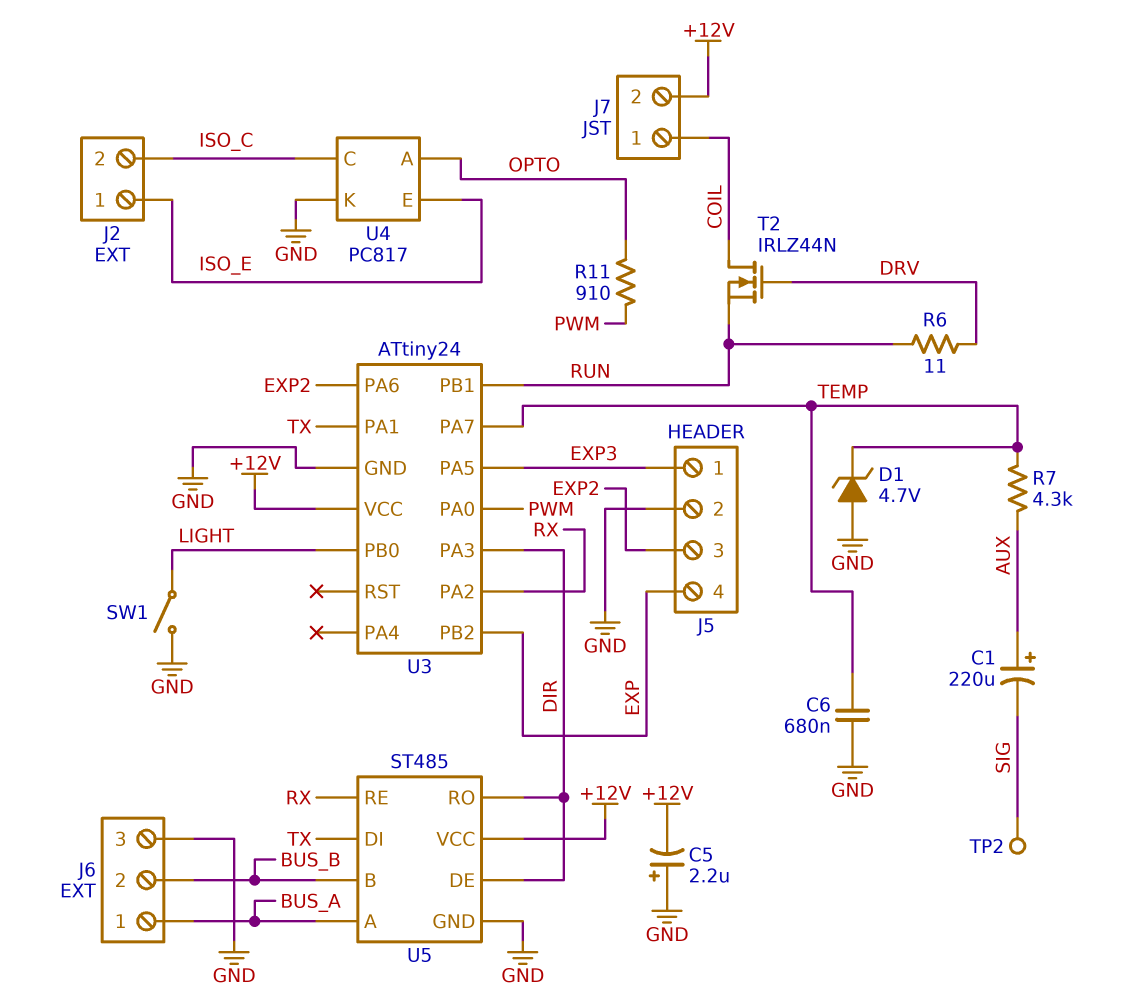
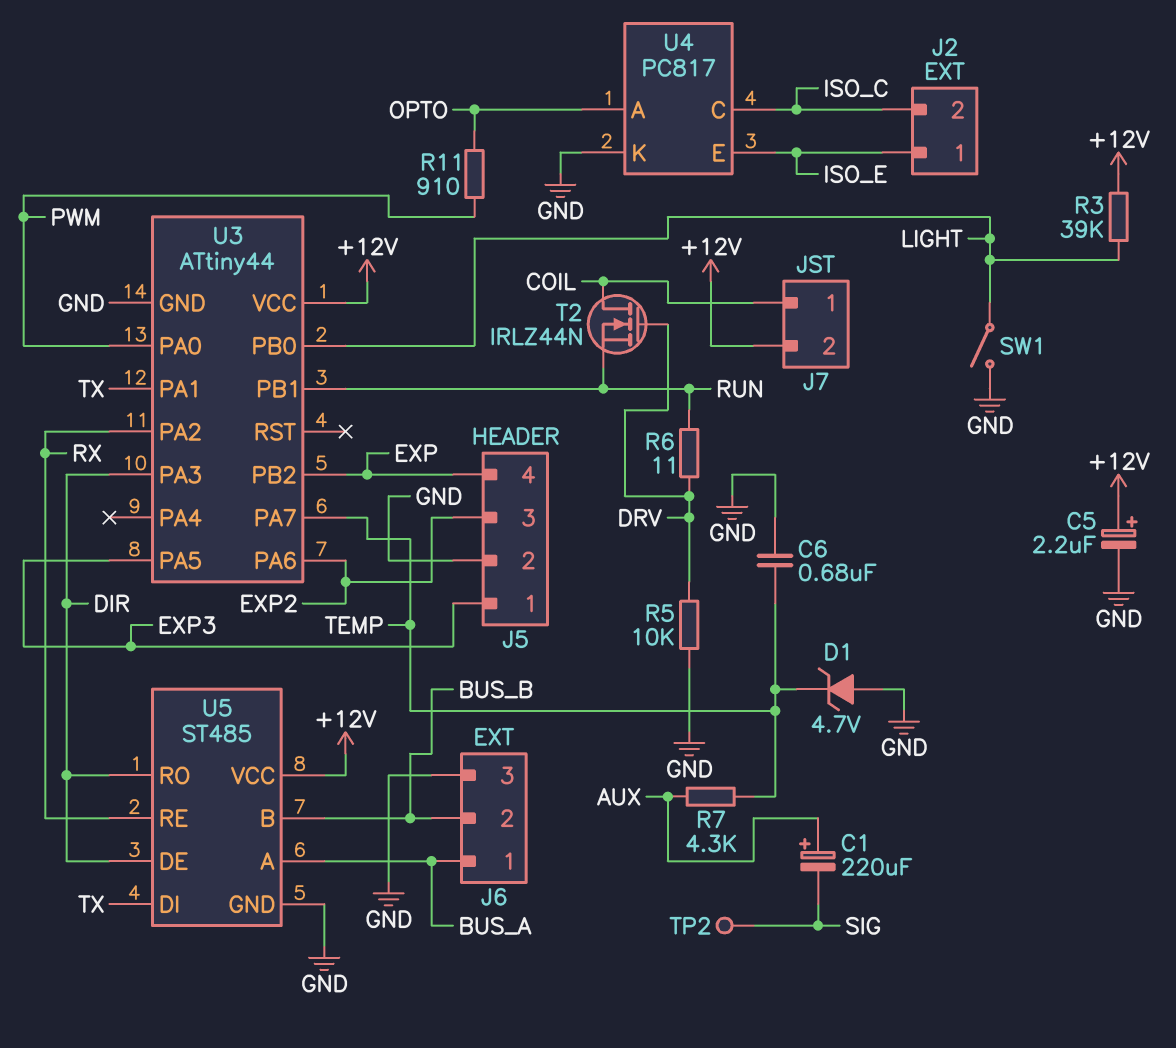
C5: 2.2uF (plus GND, minus +12V) -> 2.2uF (plus +12V, minus GND)
R3: none -> 39k (+12V, LIGHT)
R5: none -> 10k (DRV, GND)
U3: ATtiny24 -> ATtiny44

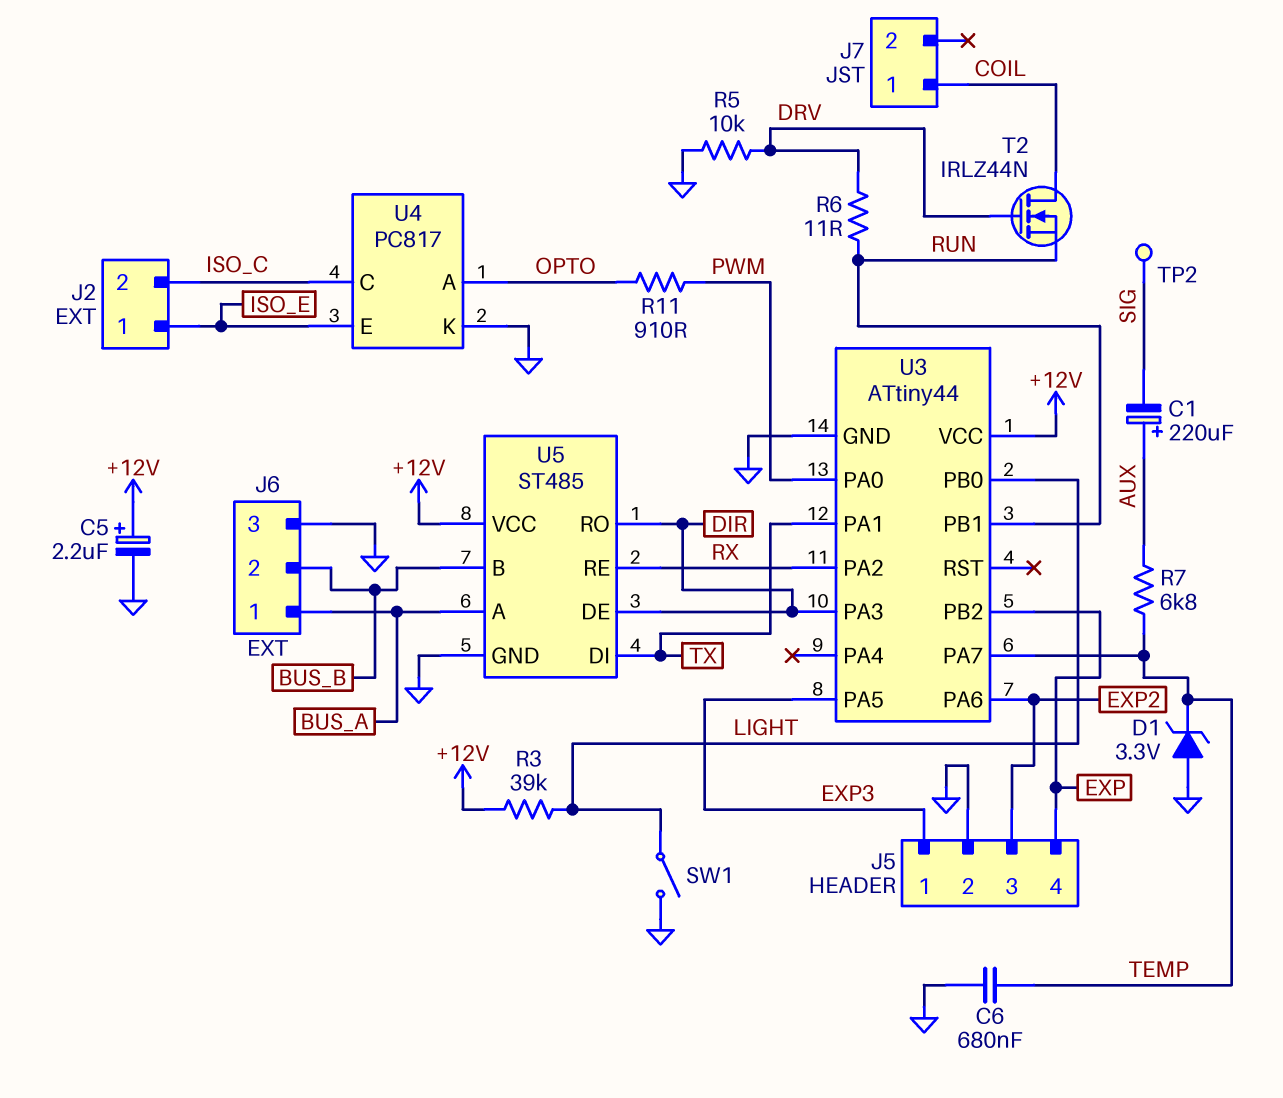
D1: zener 4.7V (A GND, K TEMP) -> zener 3.3V (A GND, K TEMP)
J7 pin 2: +12V -> none
R7: 4.3k (AUX, TEMP) -> 6.8k (AUX, TEMP)

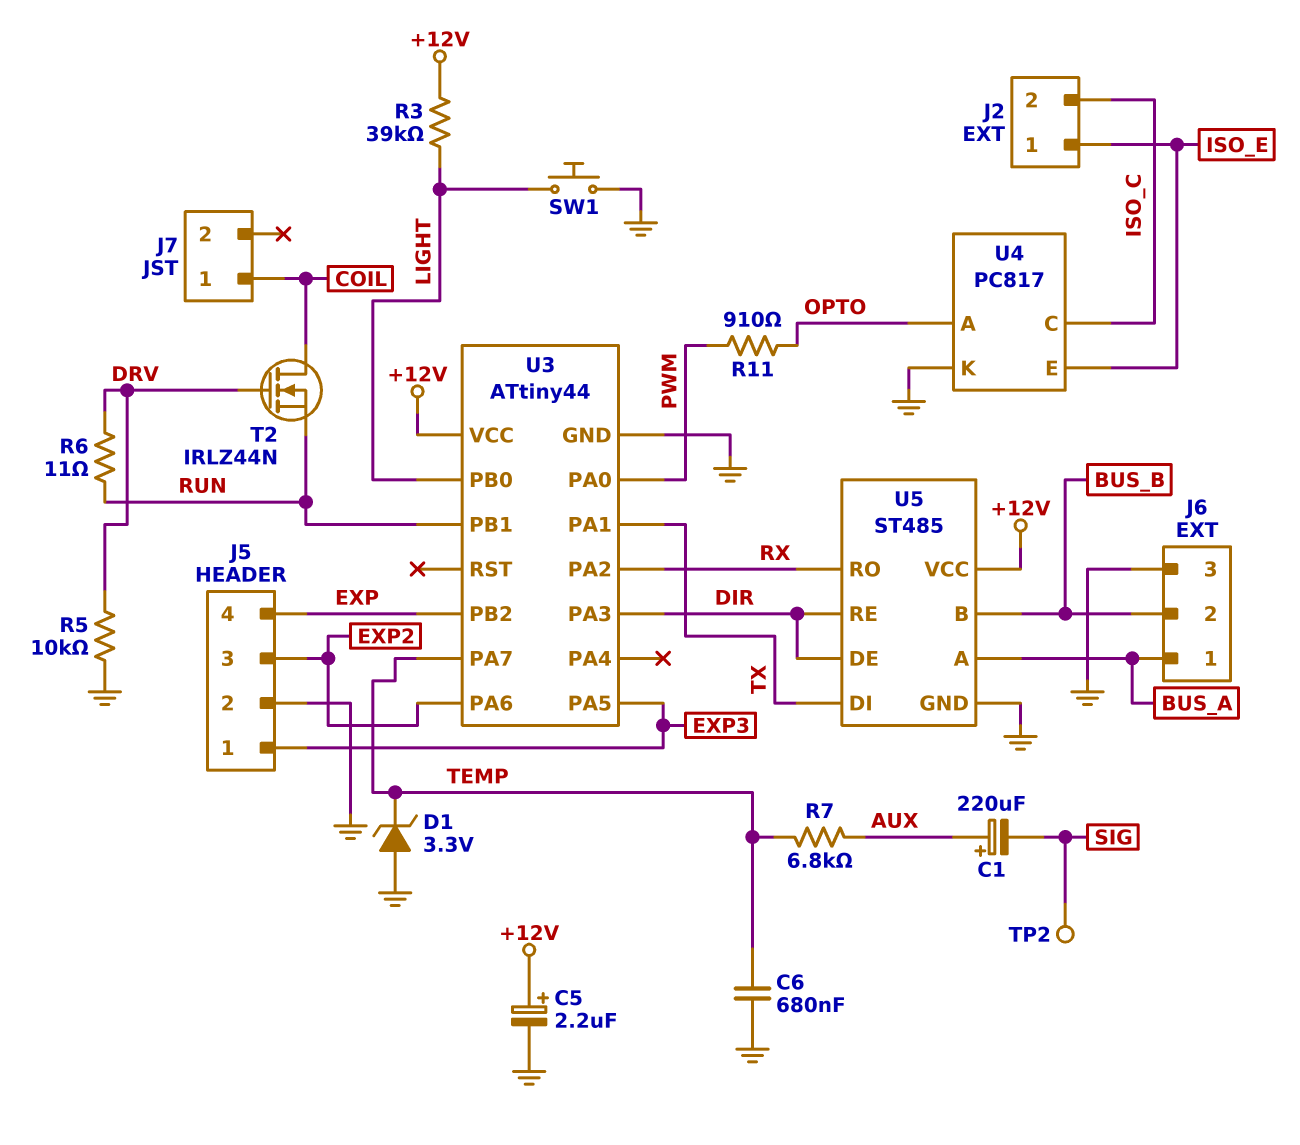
SW1: switch (GND, LIGHT) -> button (GND, LIGHT)
U5 pin RE: RX -> DIR
U5 pin RO: DIR -> RX

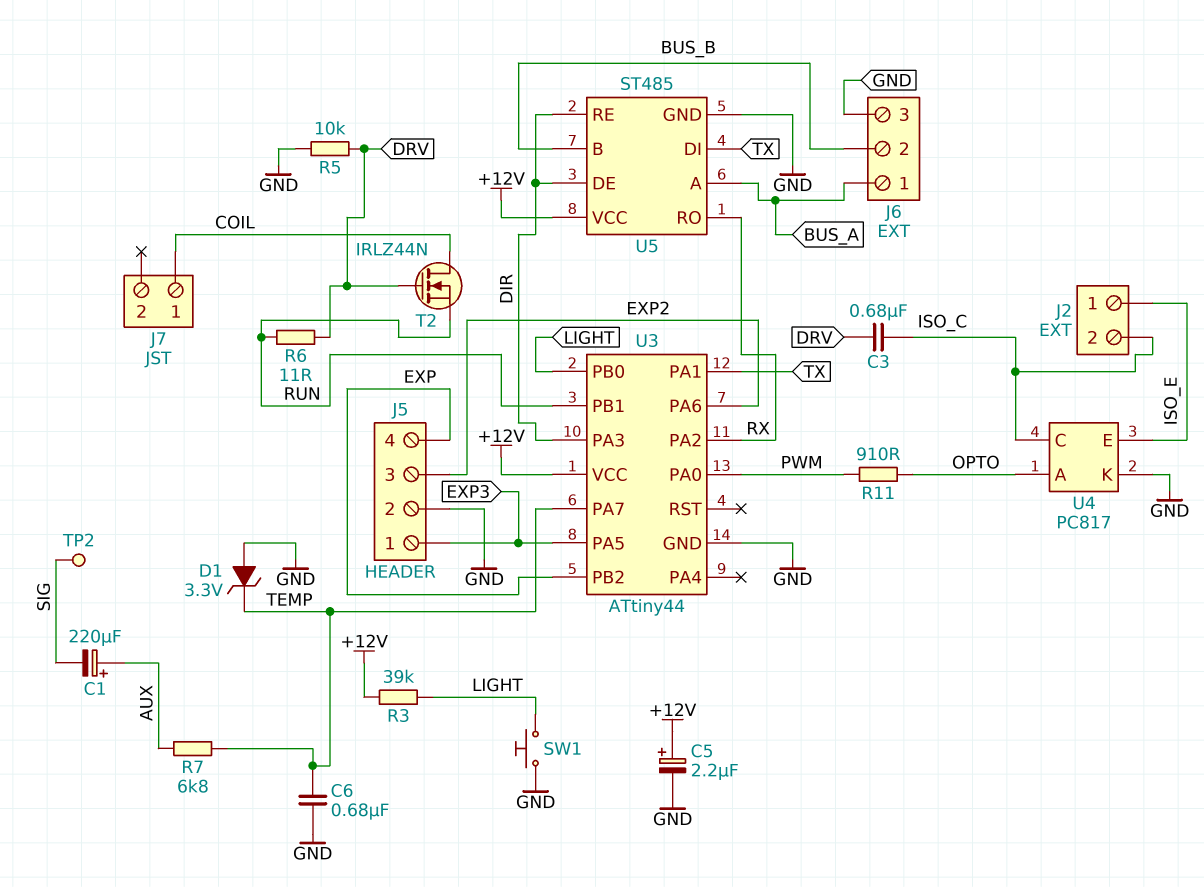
C3: none -> 680nF (DRV, ISO_C)

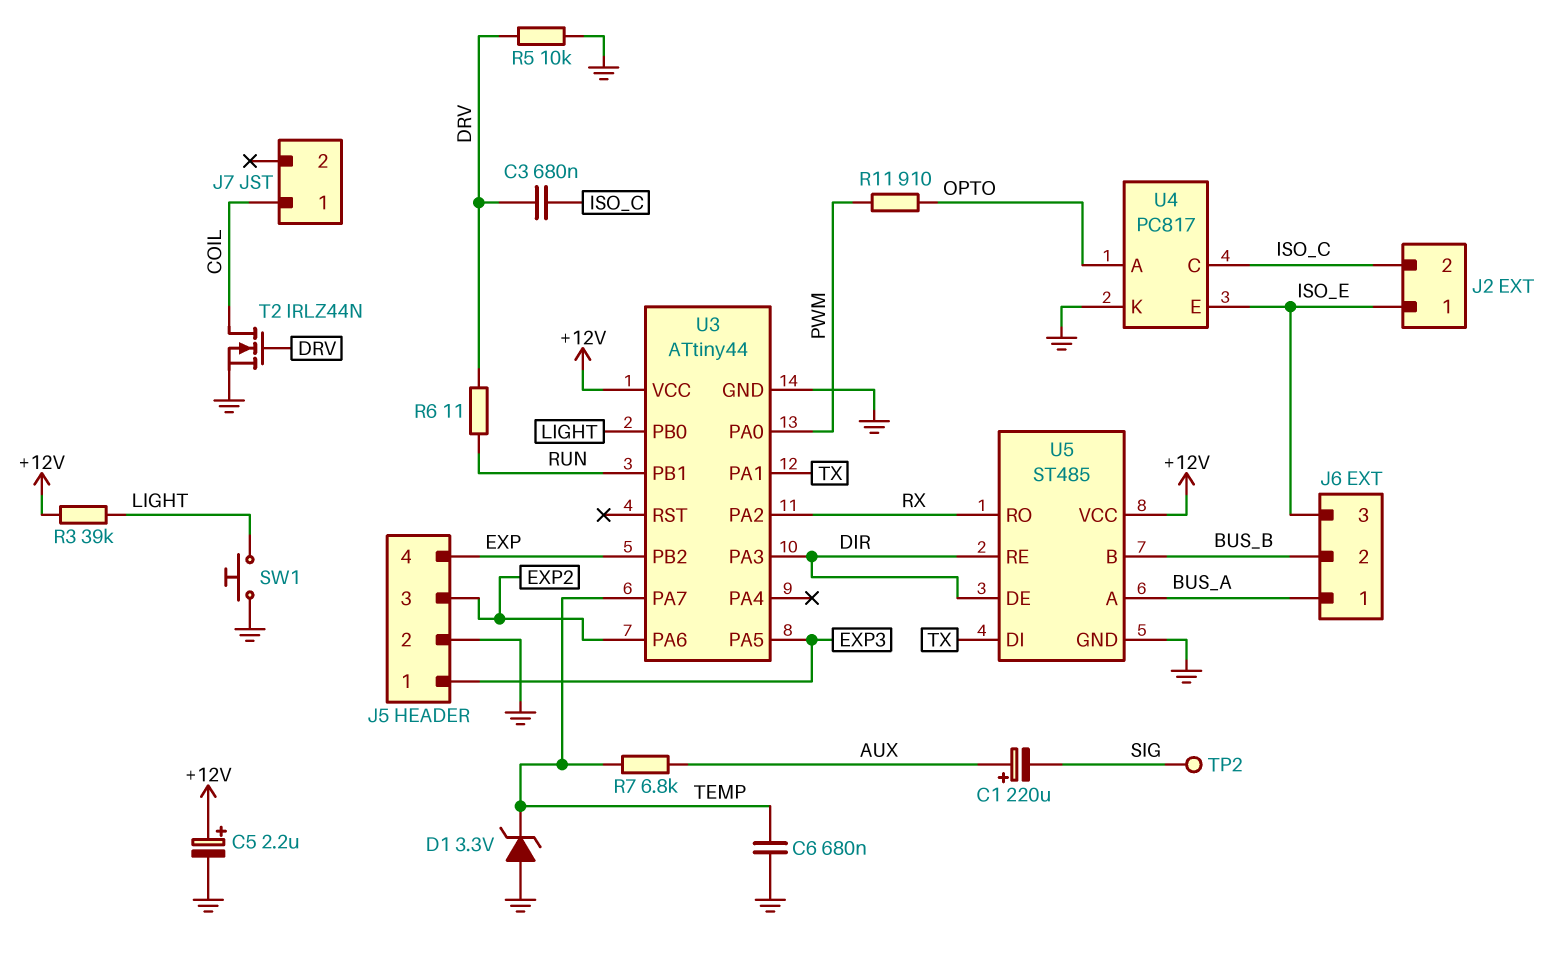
J6 pin 3: GND -> ISO_E
T2: NMOS IRLZ44N (G DRV, D COIL, S RUN) -> NMOS IRLZ44N (G DRV, D COIL, S GND)

